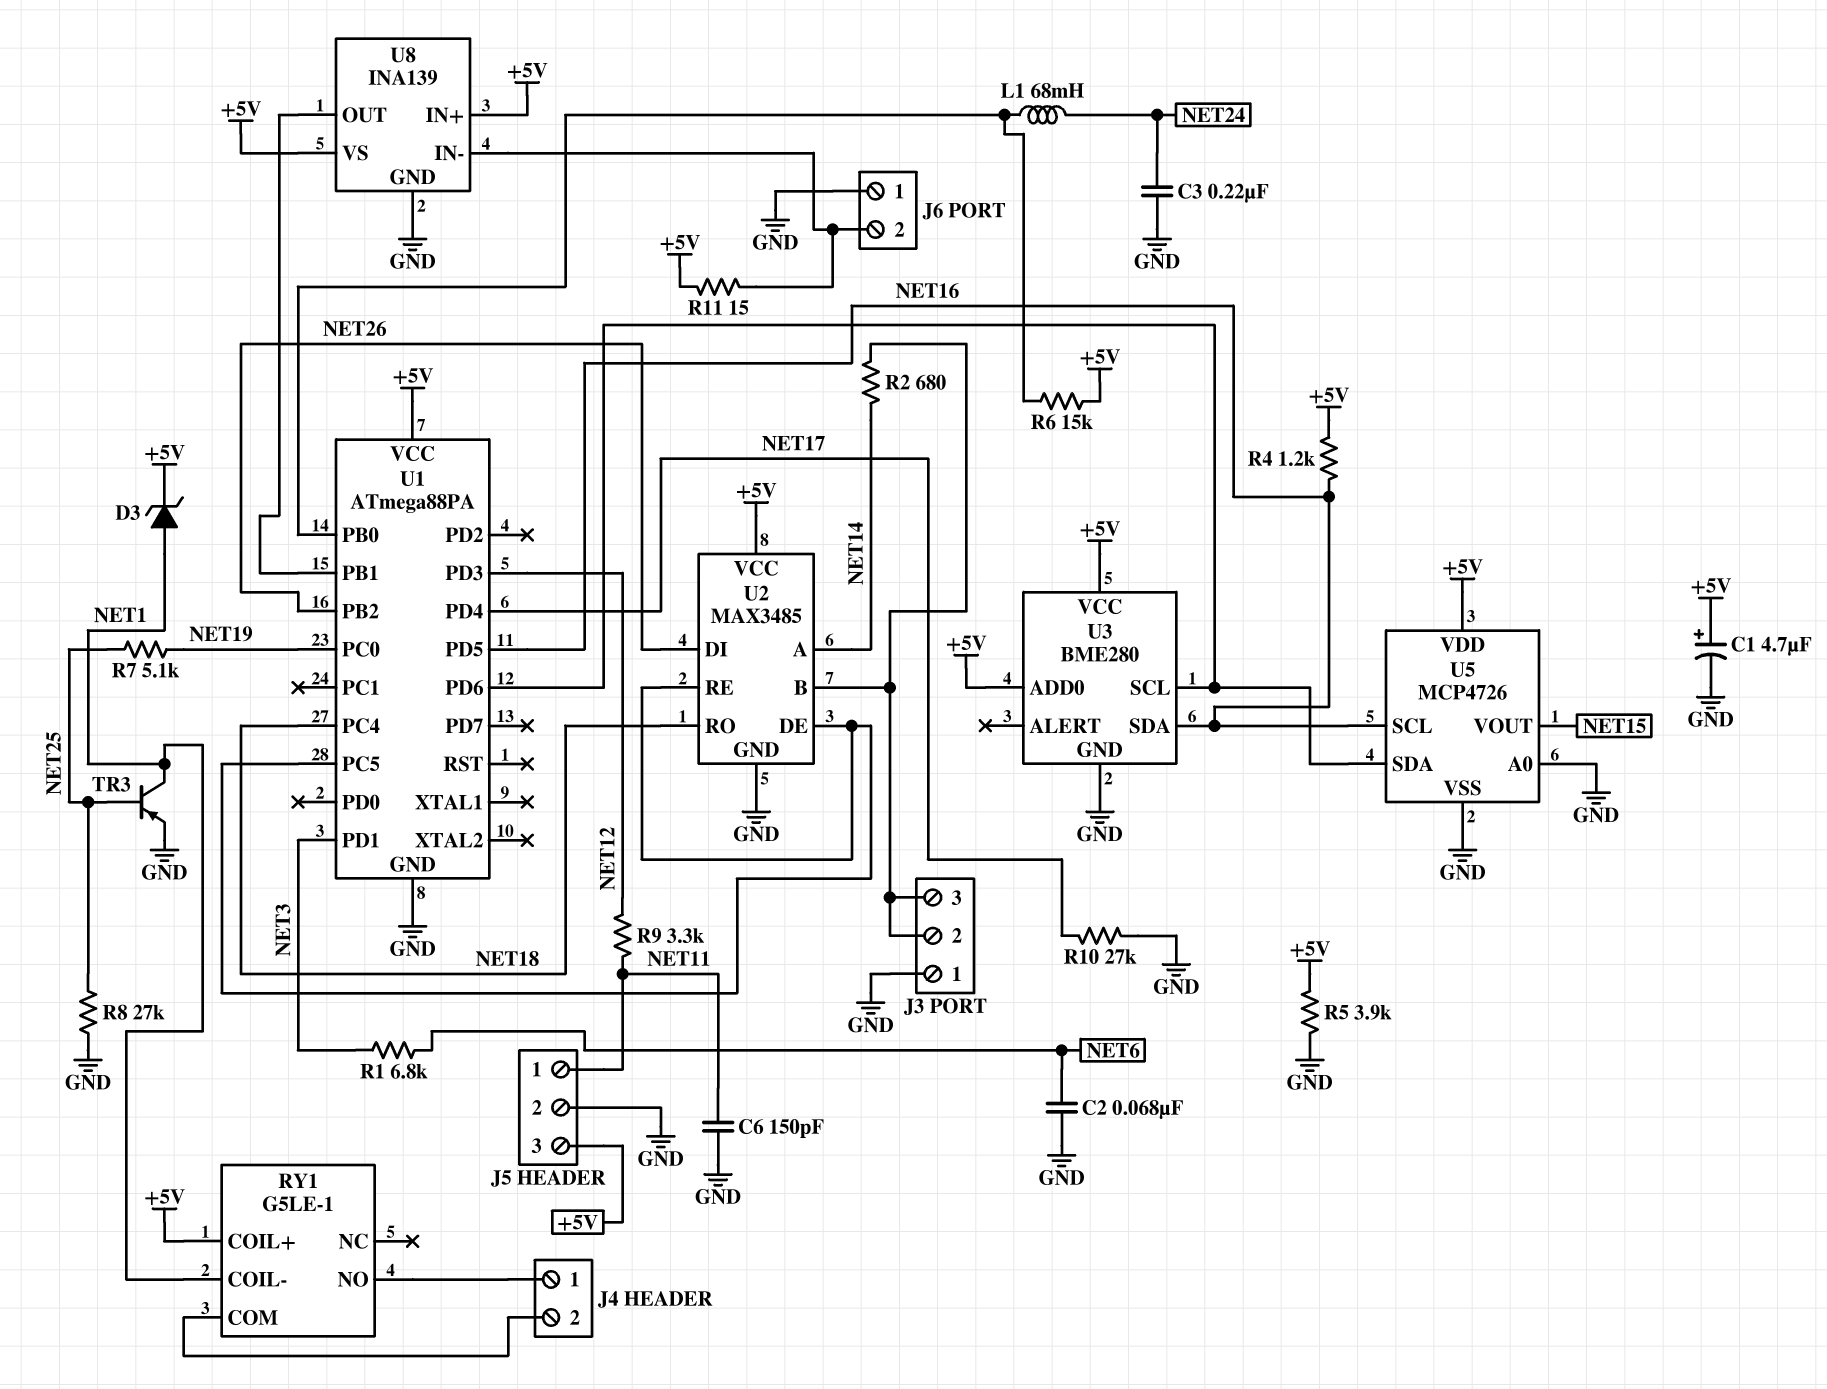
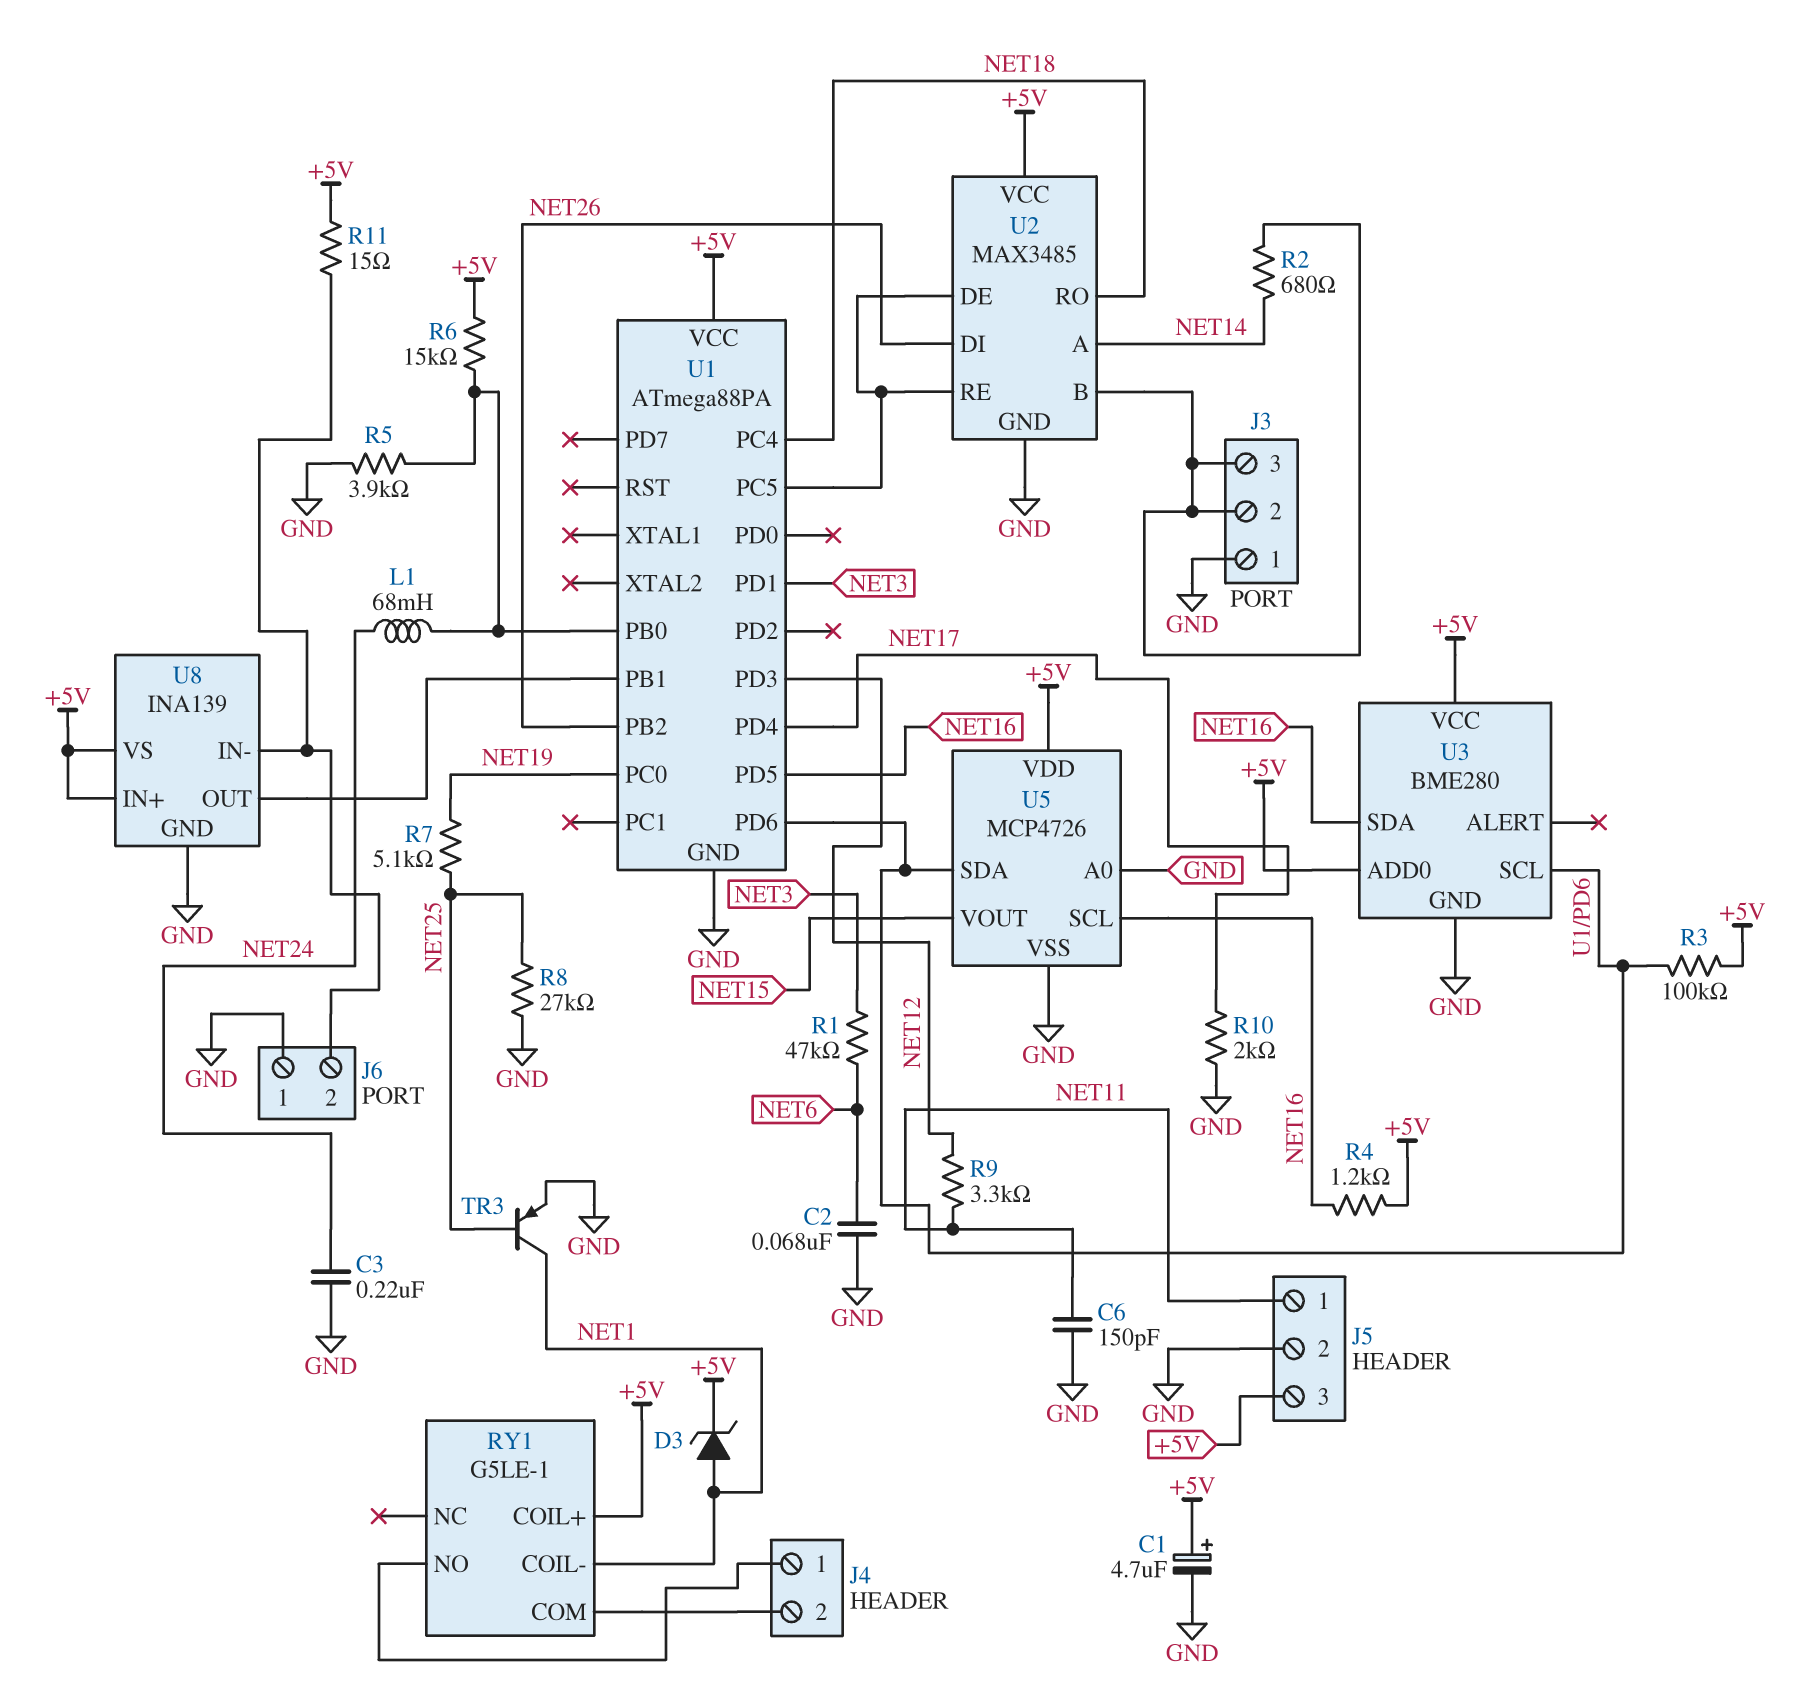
R1: 6.8k (NET3, NET6) -> 47k (NET3, NET6)
R3: none -> 100k (+5V, U1/PD6)
R5: 3.9k (+5V, GND) -> 3.9k (GND, U1/PB0)
R10: 27k (GND, NET17) -> 2k (GND, NET17)

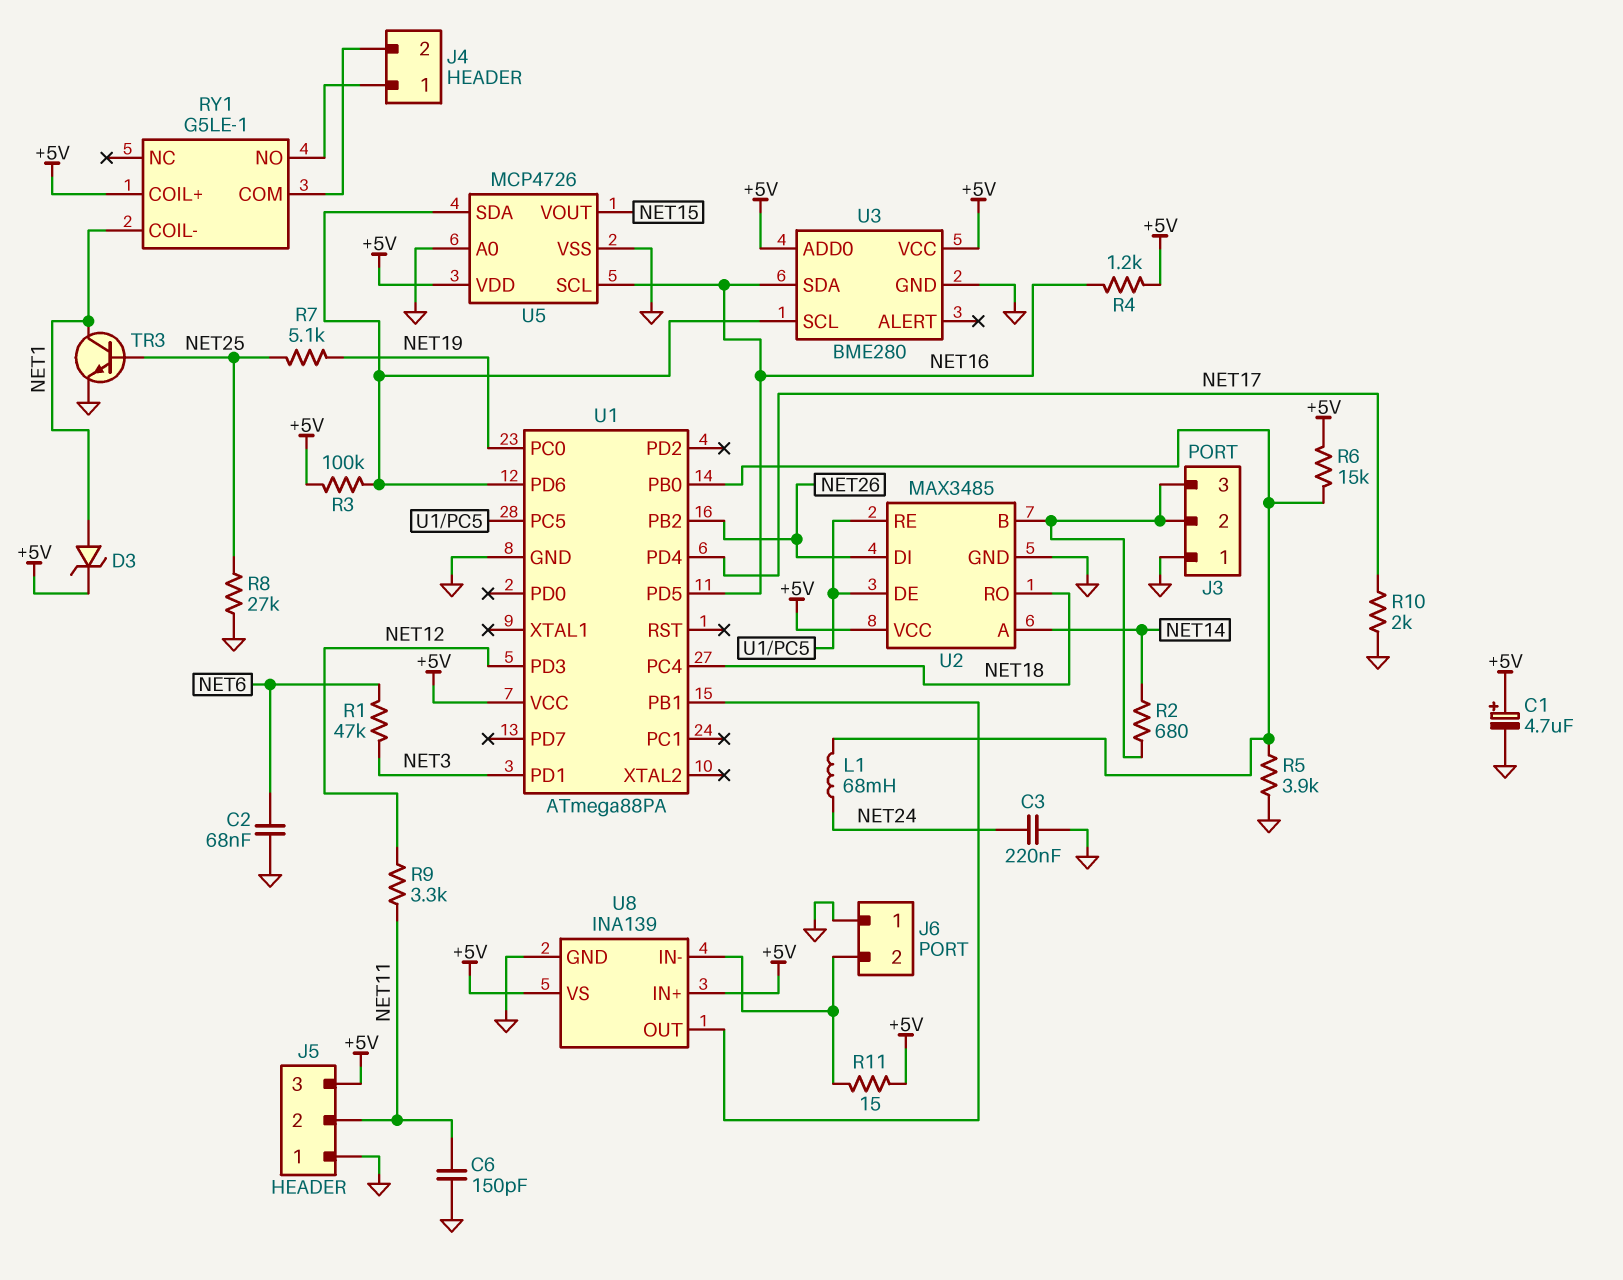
J5 pin 1: NET11 -> GND
J5 pin 2: GND -> NET11
TR3: PNP (B NET25, C NET1, E GND) -> NPN (B NET25, C NET1, E GND)

